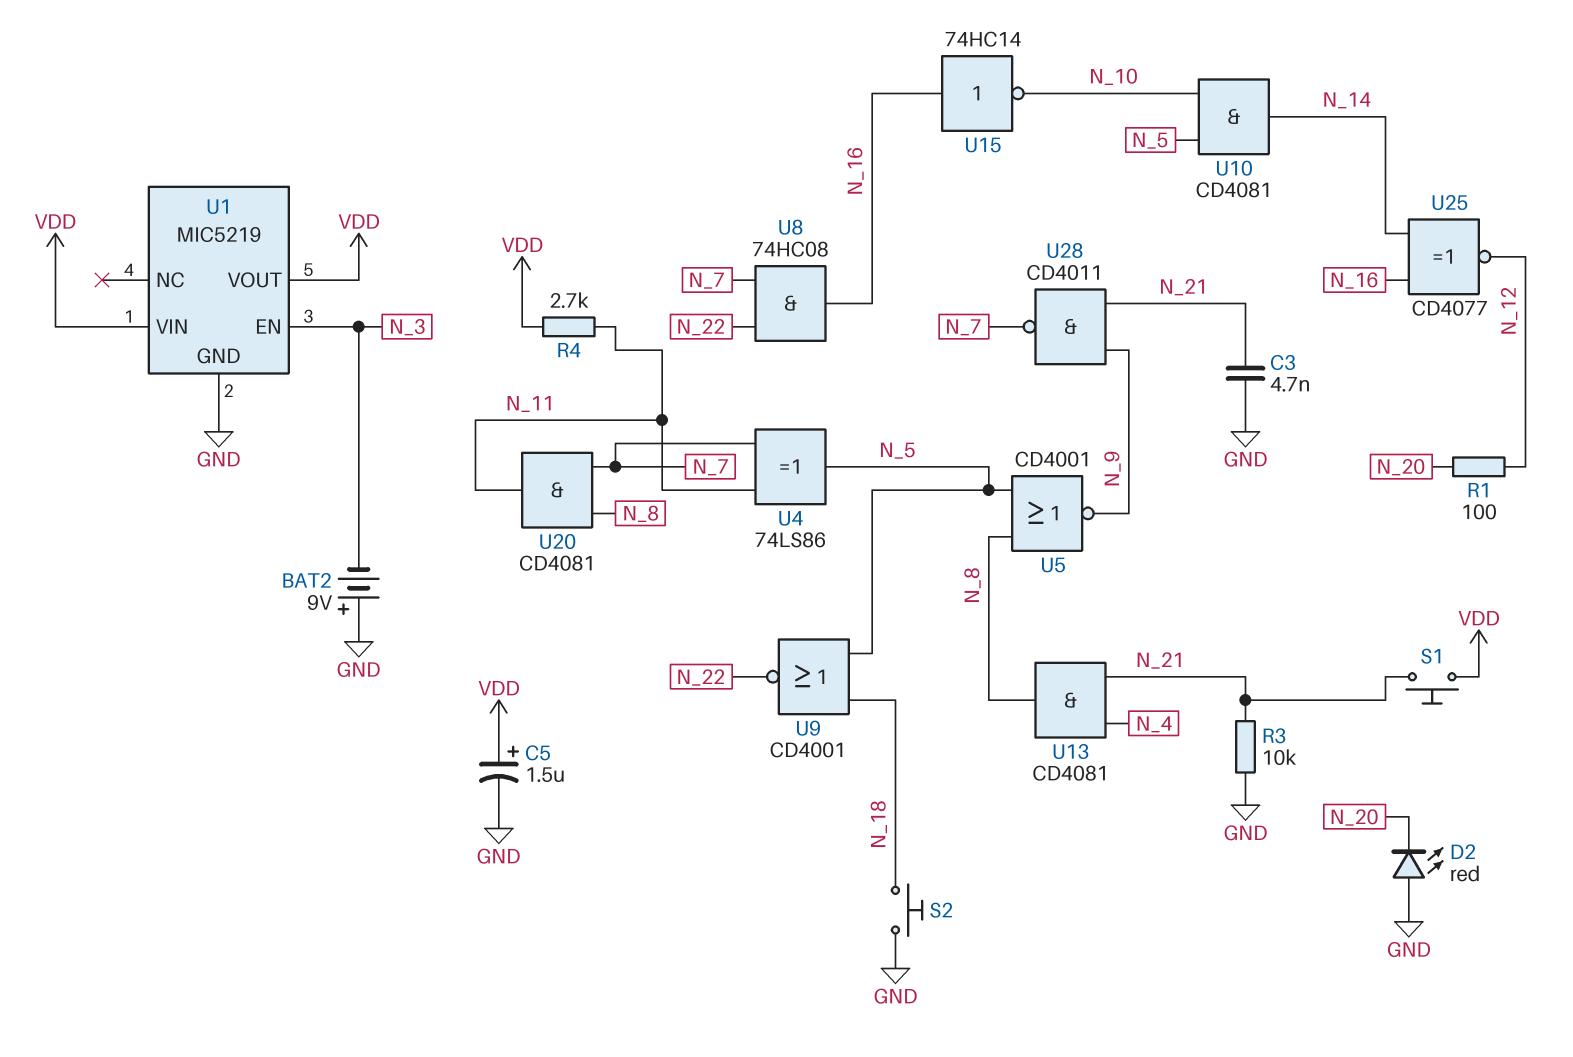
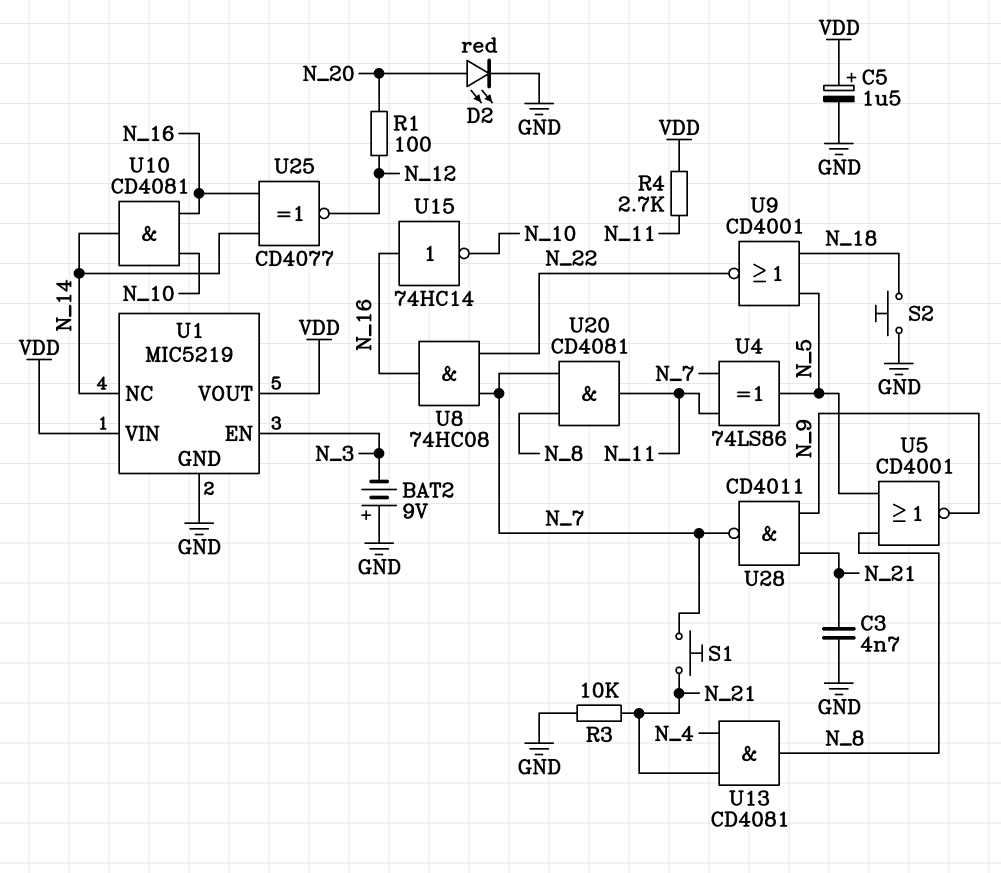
D2: LED red (A GND, K N_20) -> LED red (A N_20, K GND)
S1: button (N_21, VDD) -> button (N_7, N_21)
U1 pin NC: none -> N_14
U10: AND CD4081 (in N_5, in N_10, out N_14) -> AND CD4081 (in N_10, in N_16, out N_14)

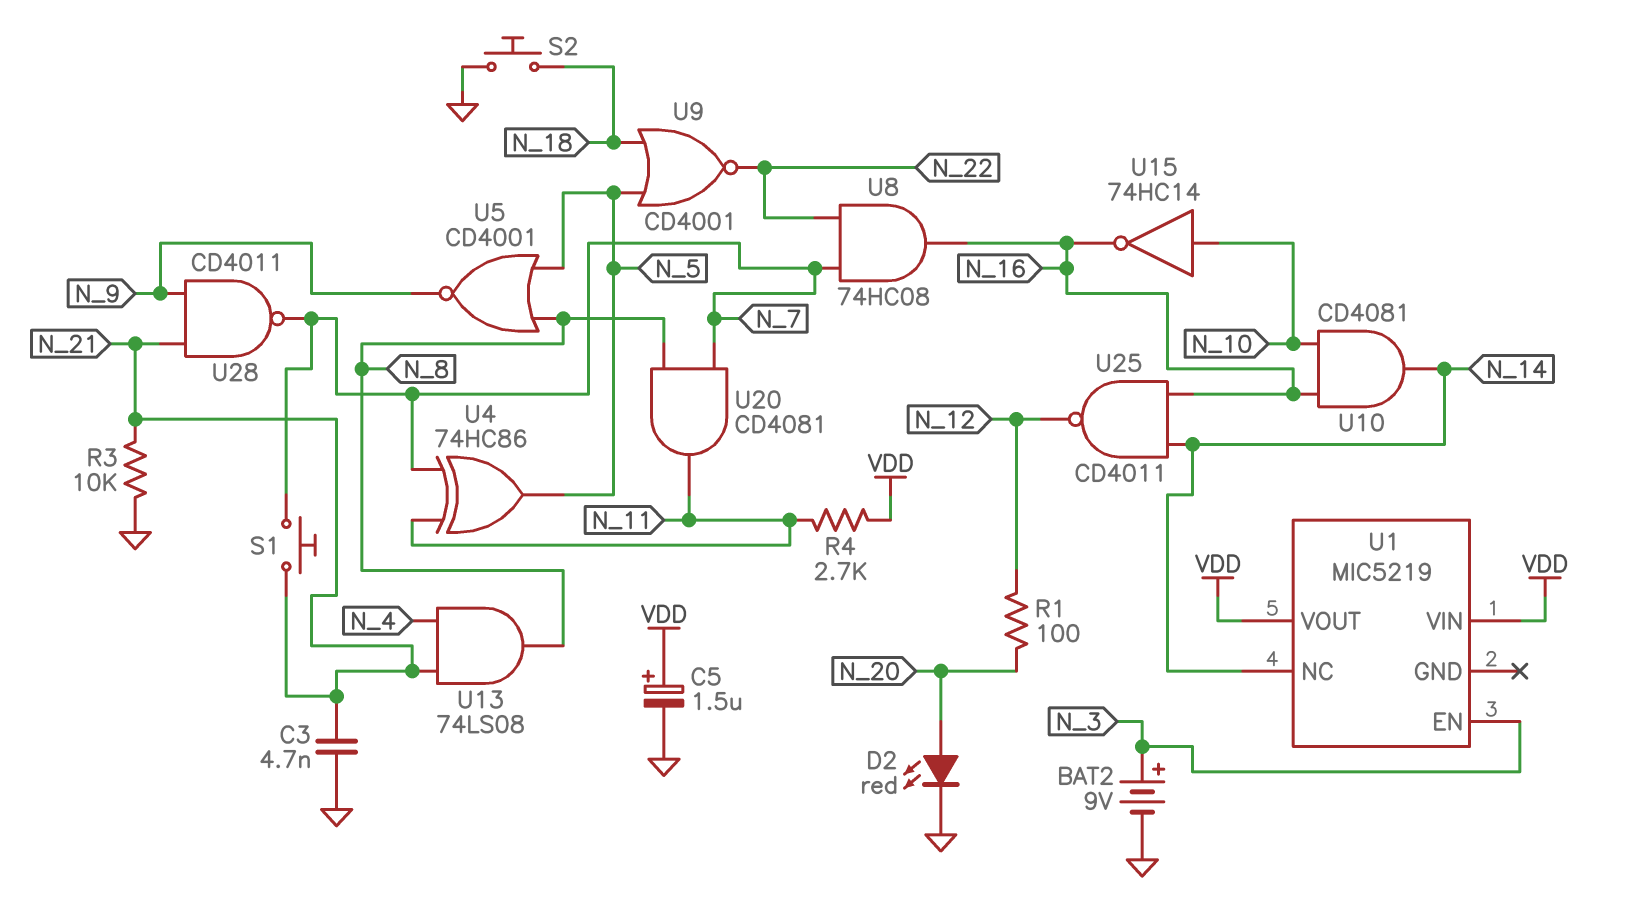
BAT2: 9V (plus GND, minus N_3) -> 9V (plus N_3, minus GND)
U1 pin GND: GND -> none
U4: XOR 74LS86 (in N_7, in N_11, out N_5) -> XOR 74HC86 (in N_7, in N_11, out N_5)
U13: AND CD4081 (in N_4, in N_21, out N_8) -> AND 74LS08 (in N_4, in N_21, out N_8)
U15: NOT 74HC14 (in N_16, out N_10) -> NOT 74HC14 (in N_10, out N_16)
U25: XNOR CD4077 (in N_14, in N_16, out N_12) -> NAND CD4011 (in N_14, in N_16, out N_12)

